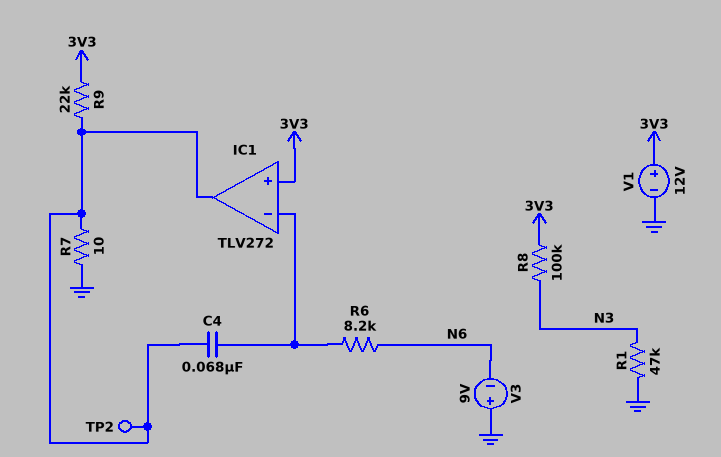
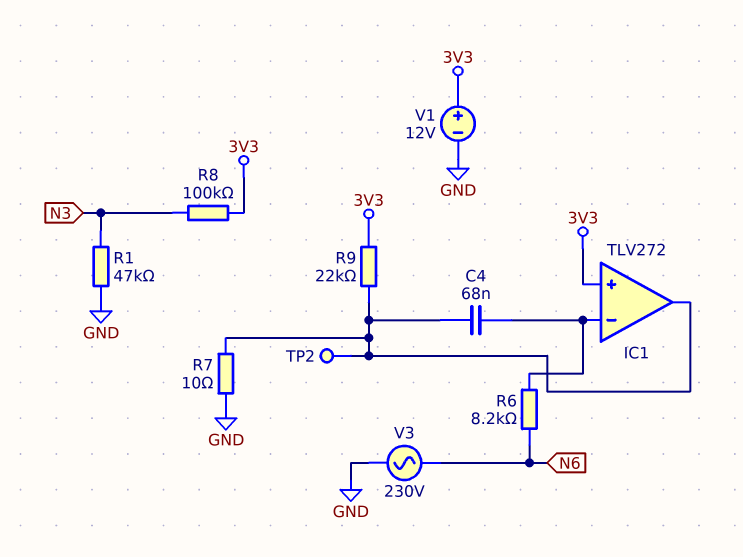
V3: 9V (plus GND, minus N6) -> AC 230V (GND, N6)

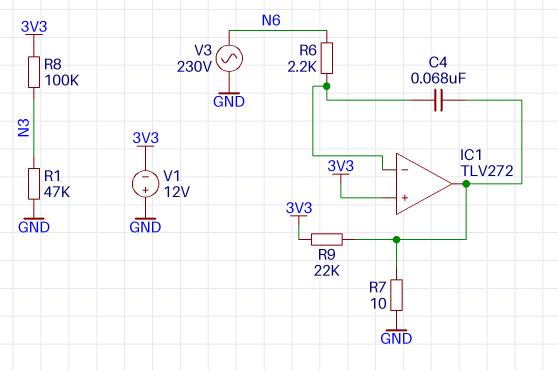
R6: 8.2k (IC1/in-, N6) -> 2.2k (IC1/in-, N6)
TP2: test point (IC1/out) -> none
V1: 12V (plus 3V3, minus GND) -> 12V (plus GND, minus 3V3)

